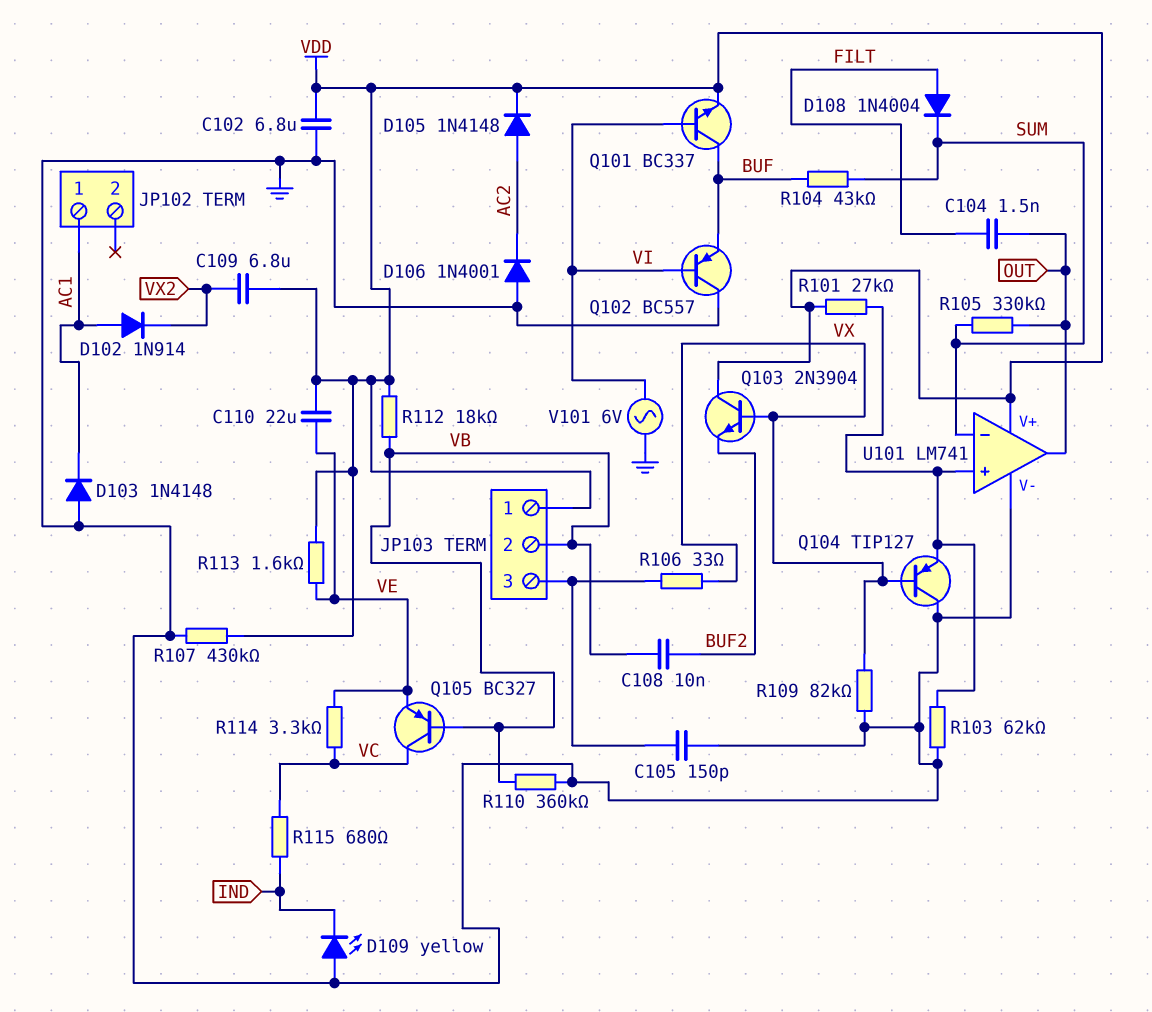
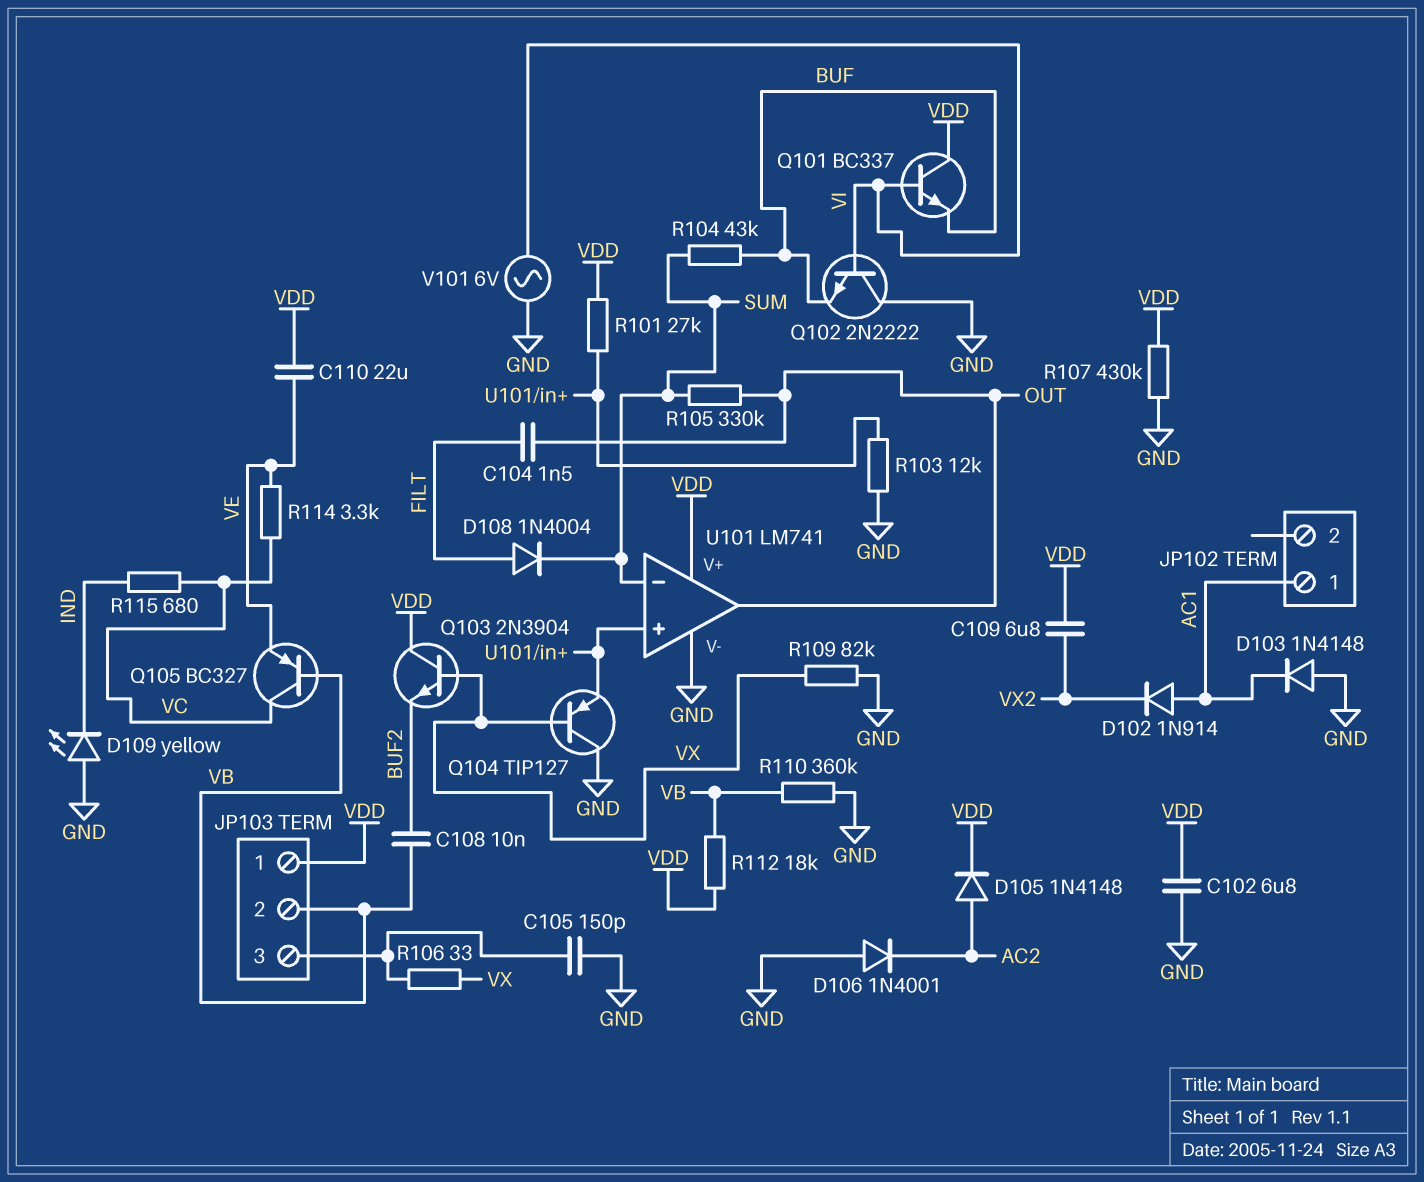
Q101: NPN BC337 (B VI, C BUF, E VDD) -> NPN BC337 (B VI, C VDD, E BUF)
Q102: PNP BC557 (B VI, C GND, E BUF) -> NPN 2N2222 (B VI, C GND, E BUF)
R103: 62k (GND, U101/in+) -> 12k (GND, U101/in+)
R113: 1.6k (VDD, VE) -> none

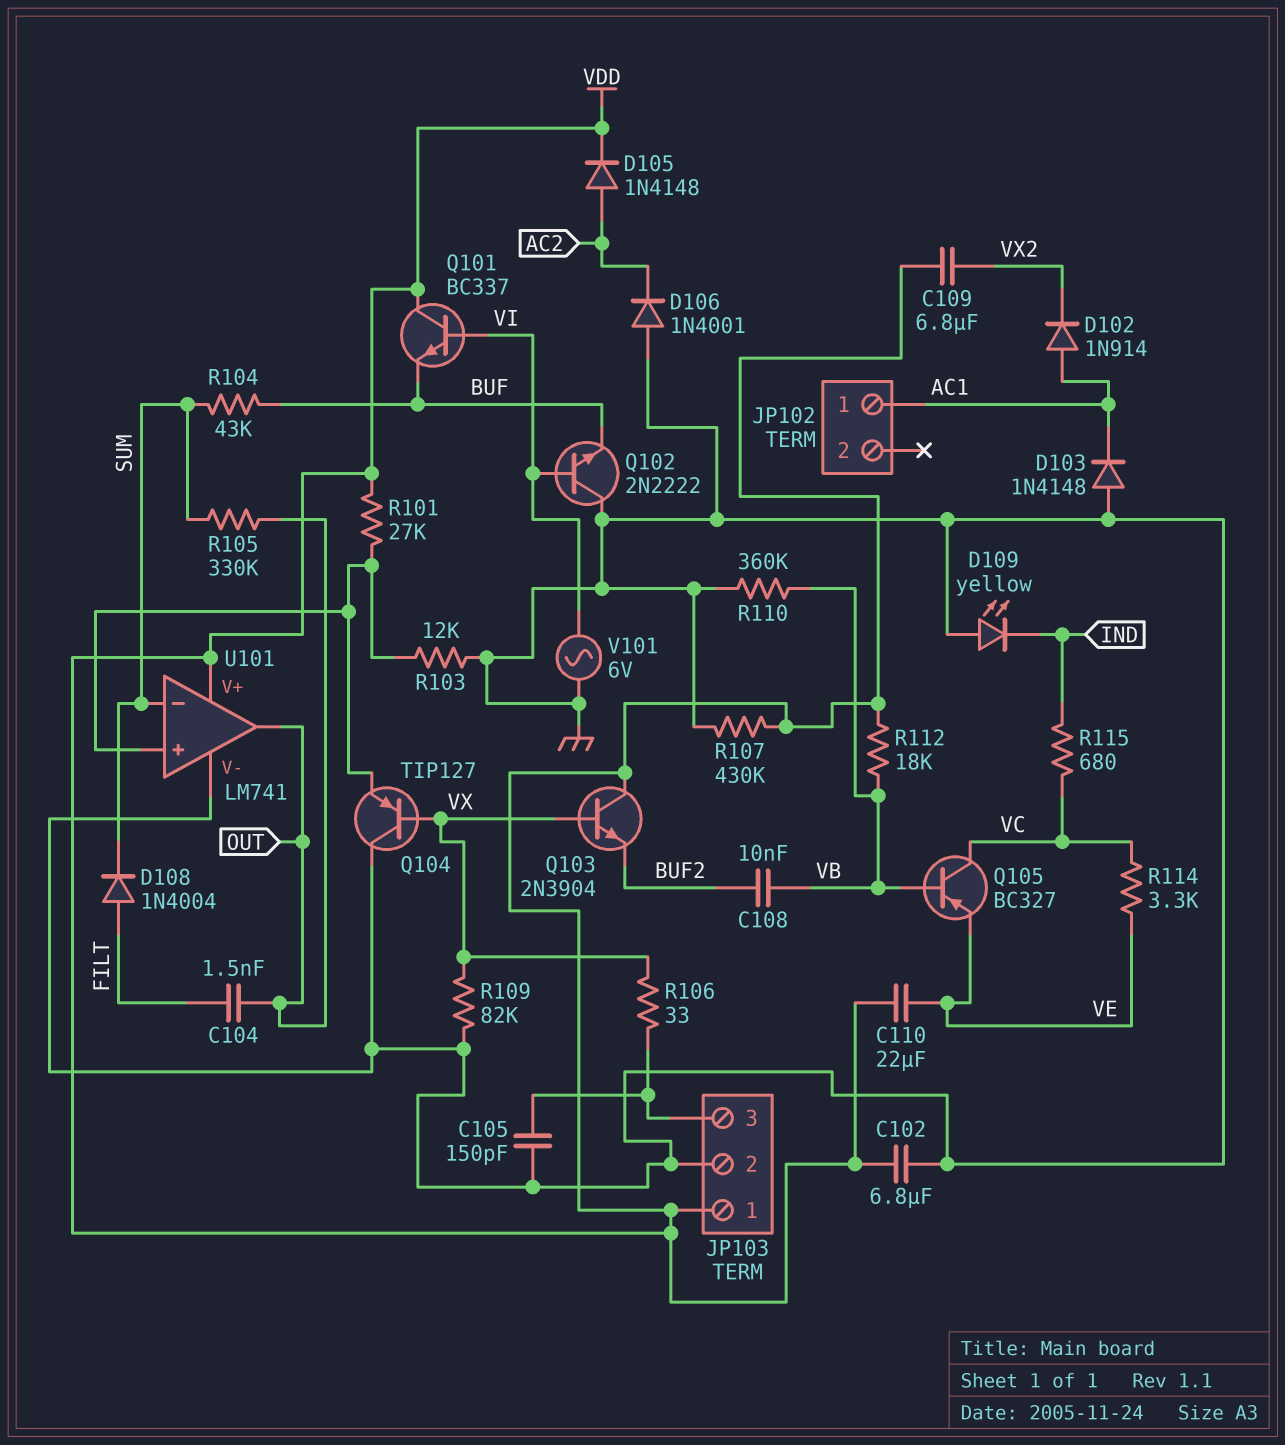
JP103 pin 2: VB -> GND

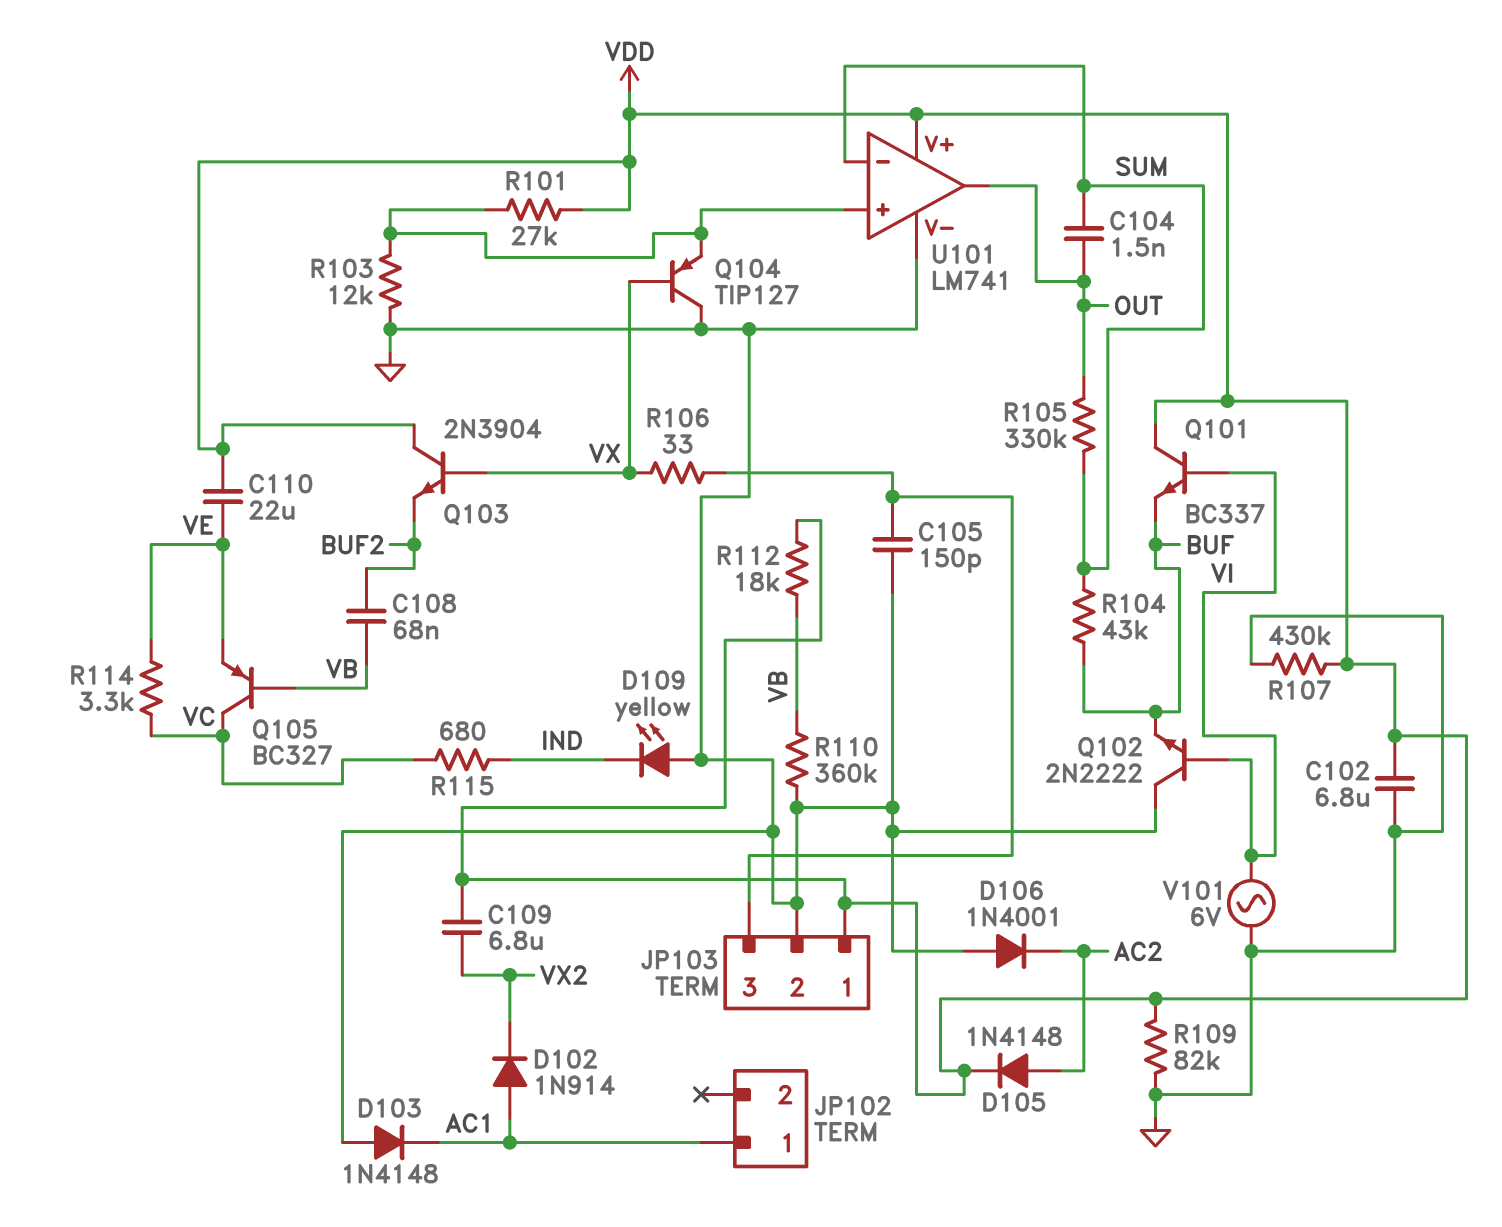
C104: 1.5nF (FILT, OUT) -> 1.5nF (OUT, SUM)
C108: 10nF (BUF2, VB) -> 68nF (BUF2, VB)
D108: diode 1N4004 (A FILT, K SUM) -> none
R109: 82k (GND, VX) -> 82k (GND, VDD)

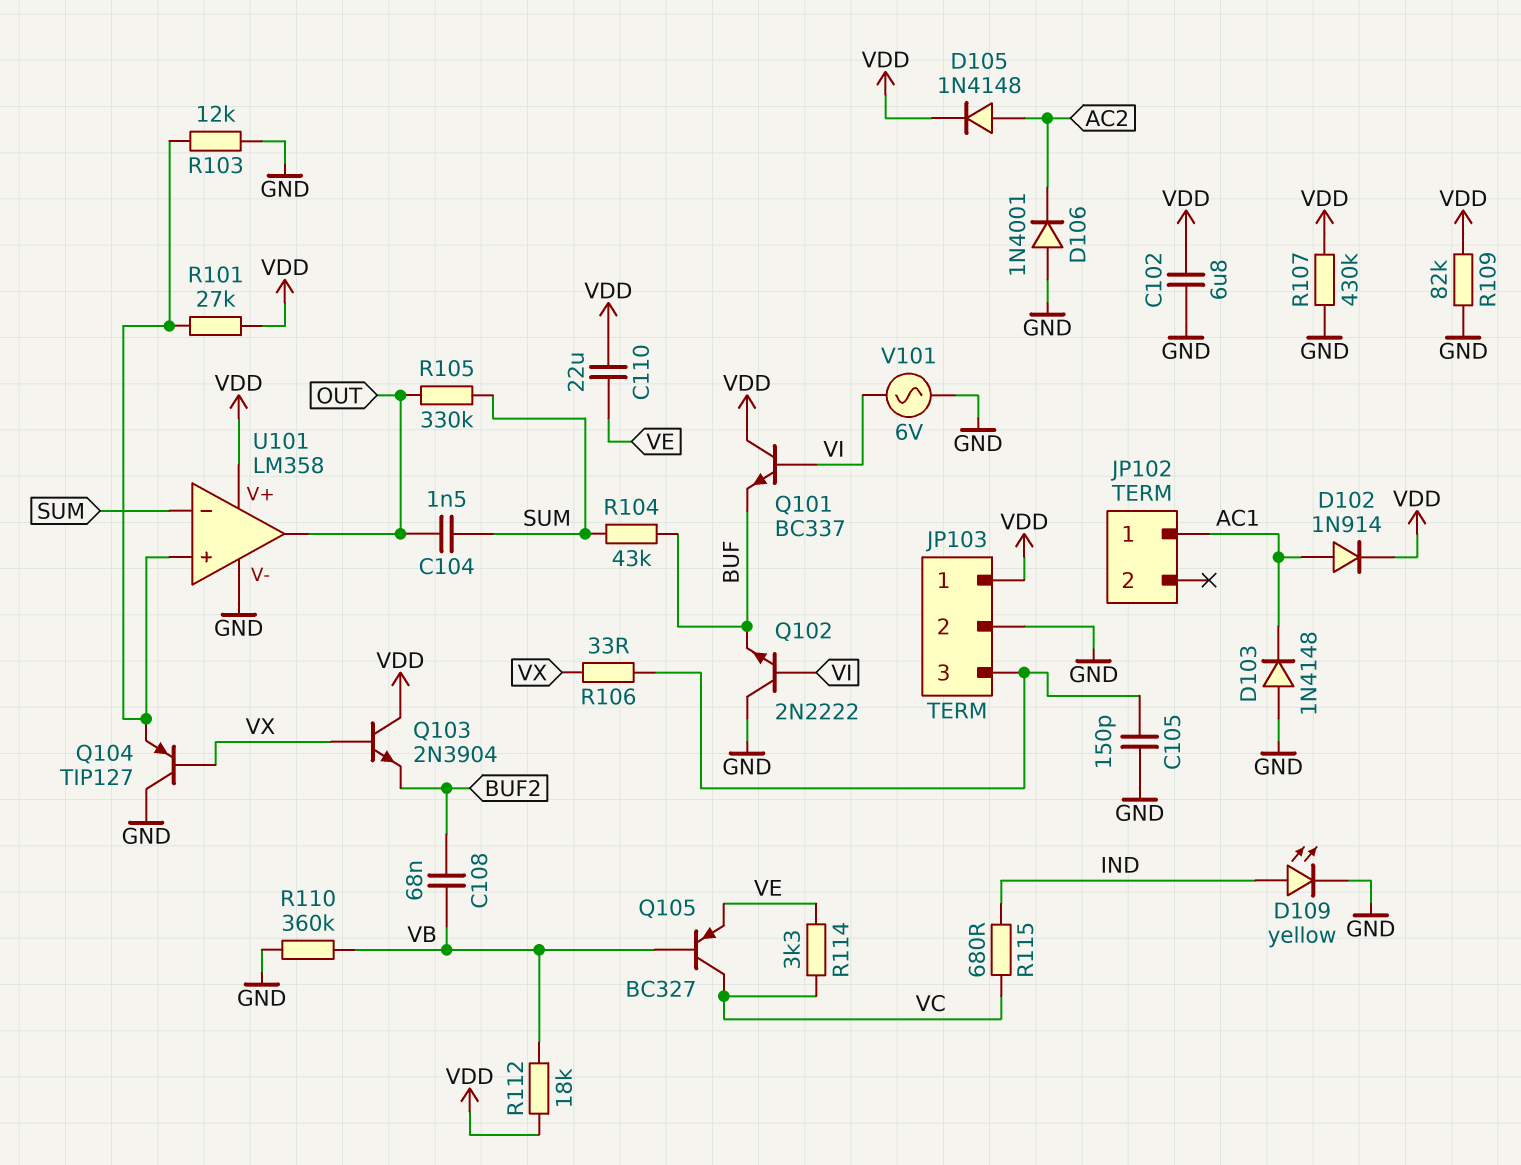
C109: 6.8uF (VDD, VX2) -> none
D102: diode 1N914 (A AC1, K VX2) -> diode 1N914 (A AC1, K VDD)
D109: LED yellow (A GND, K IND) -> LED yellow (A IND, K GND)
U101: LM741 -> LM358

